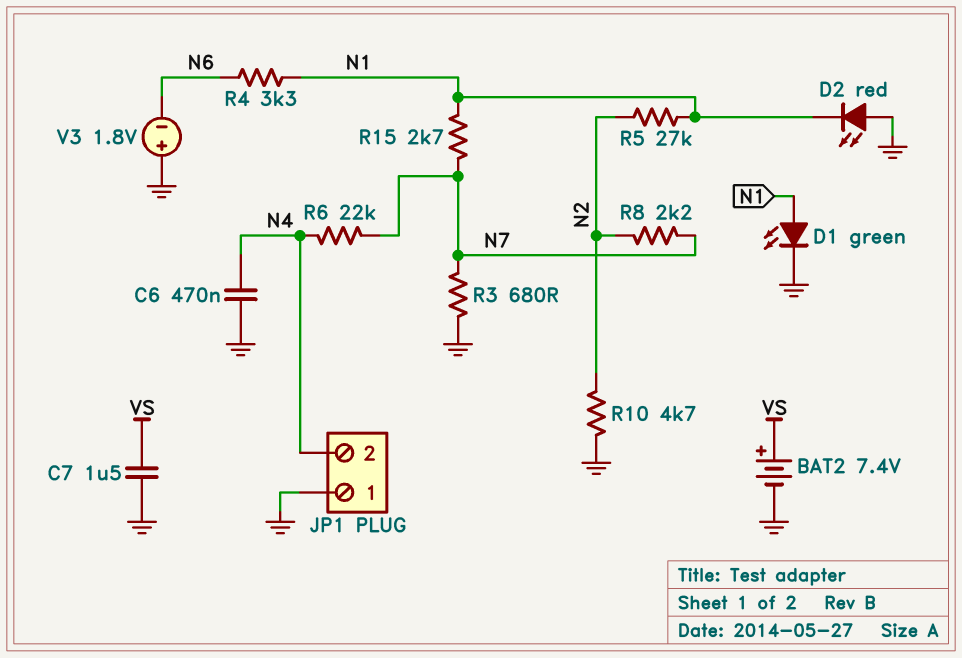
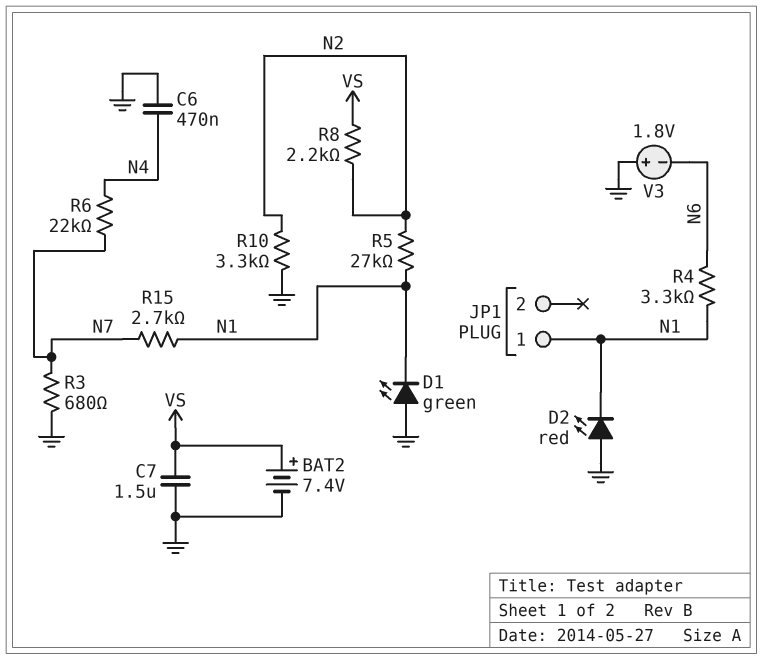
D1: LED green (A N1, K GND) -> LED green (A GND, K N1)
JP1 pin 1: GND -> N1
JP1 pin 2: N4 -> none
R8: 2.2k (N2, N7) -> 2.2k (N2, VS)
R10: 4.7k (GND, N2) -> 3.3k (GND, N2)

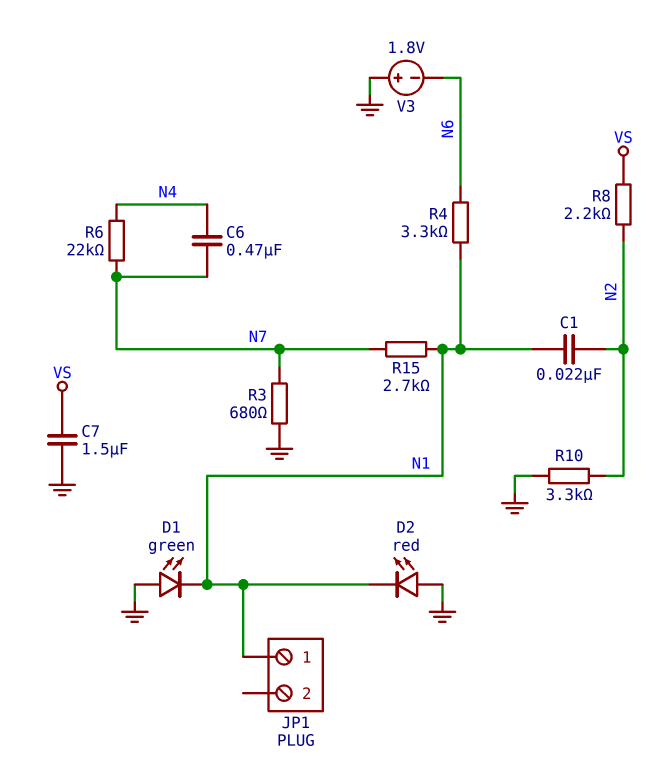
BAT2: 7.4V (plus VS, minus GND) -> none
C1: none -> 22nF (N1, N2)
C6: 470nF (GND, N4) -> 470nF (N4, N7)
R5: 27k (N1, N2) -> none

